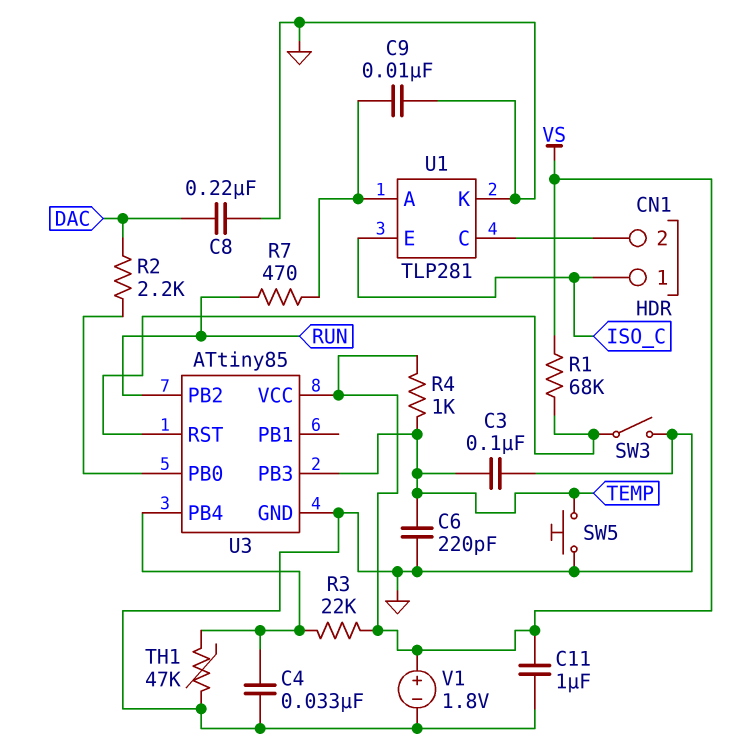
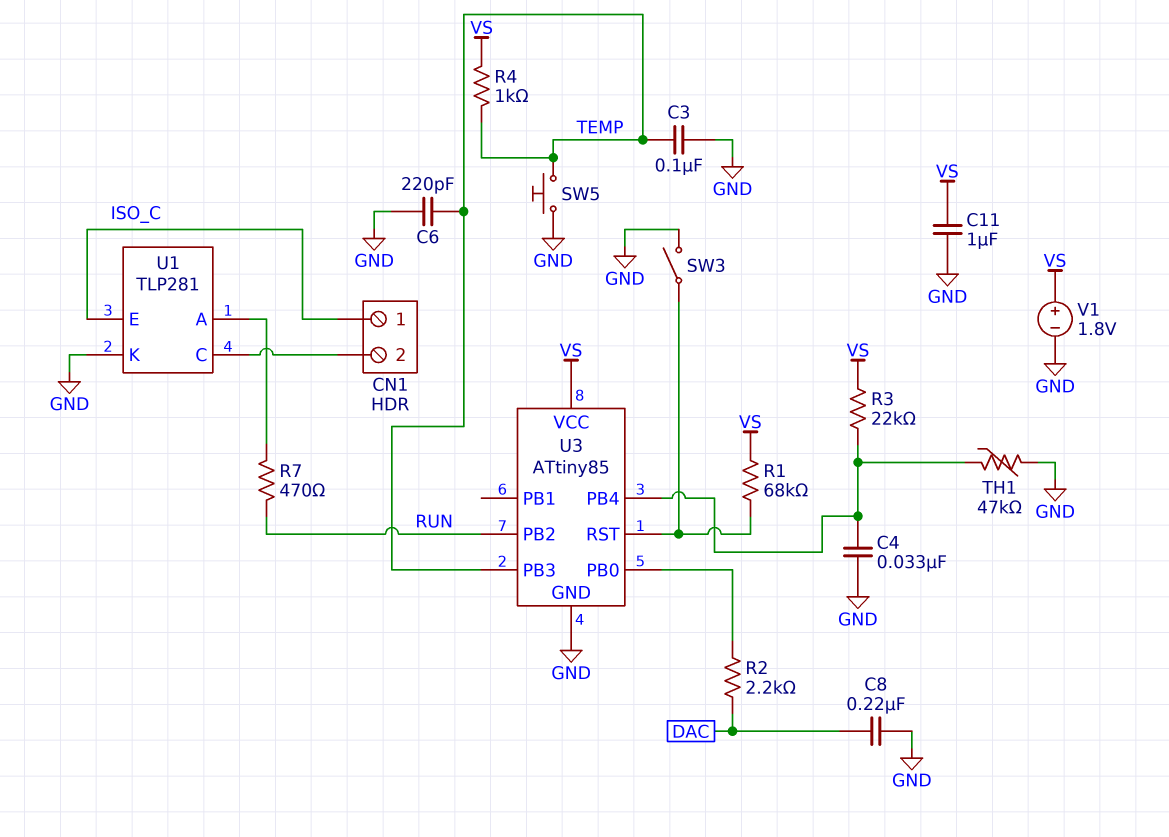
C9: 10nF (GND, U1/A) -> none

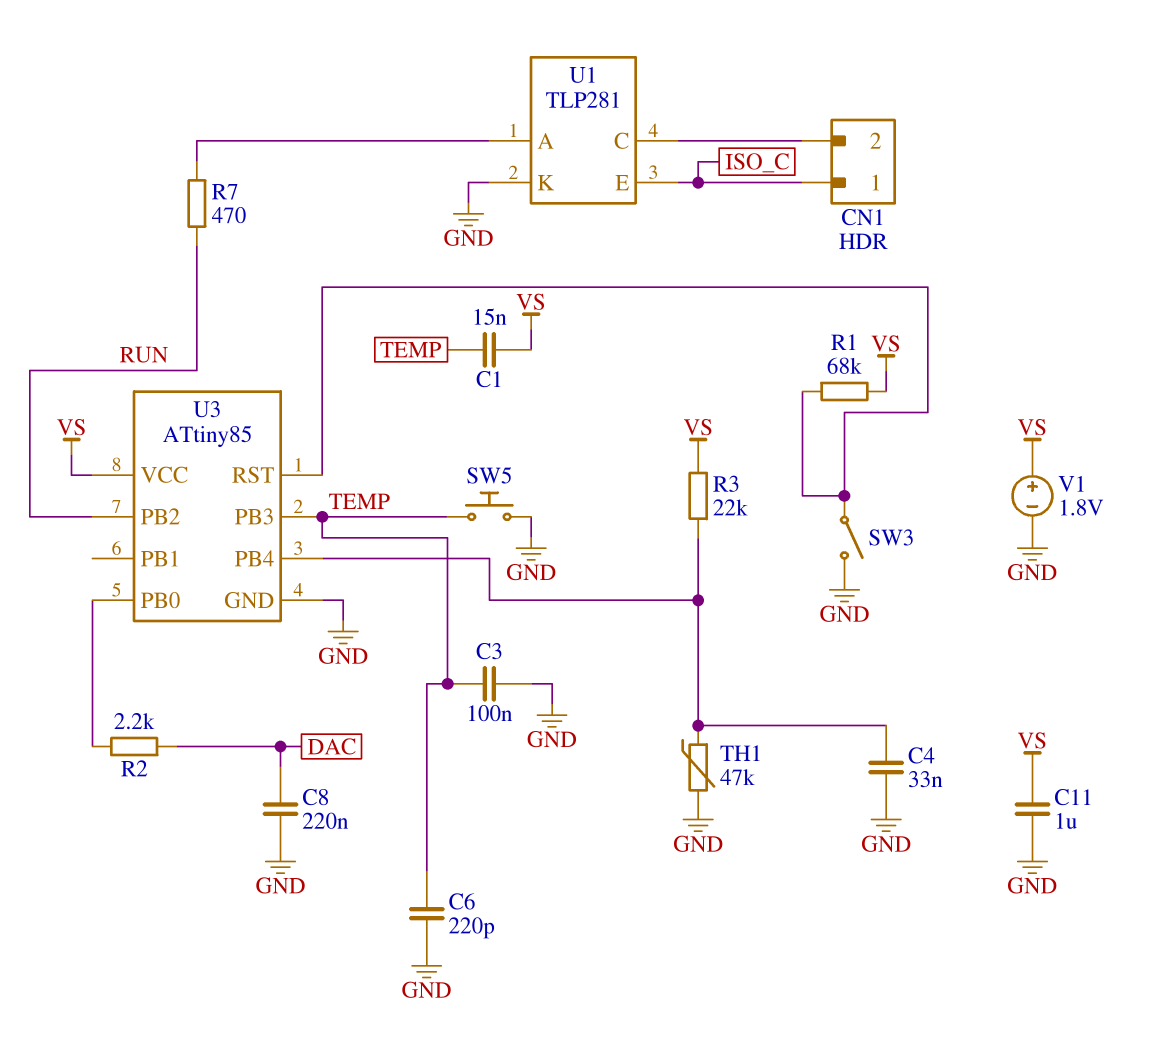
C1: none -> 15nF (TEMP, VS)
R4: 1k (TEMP, VS) -> none

